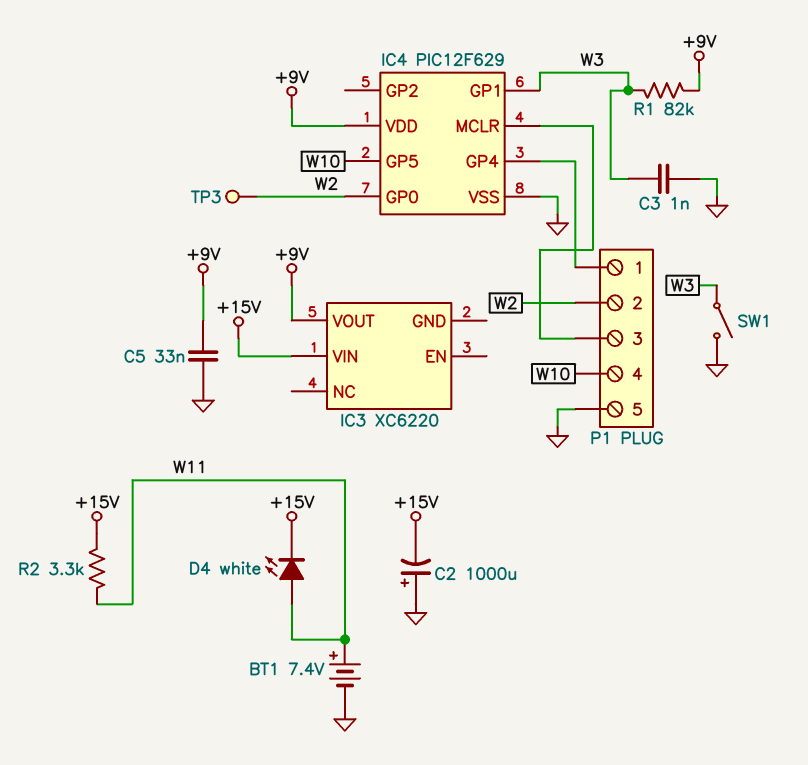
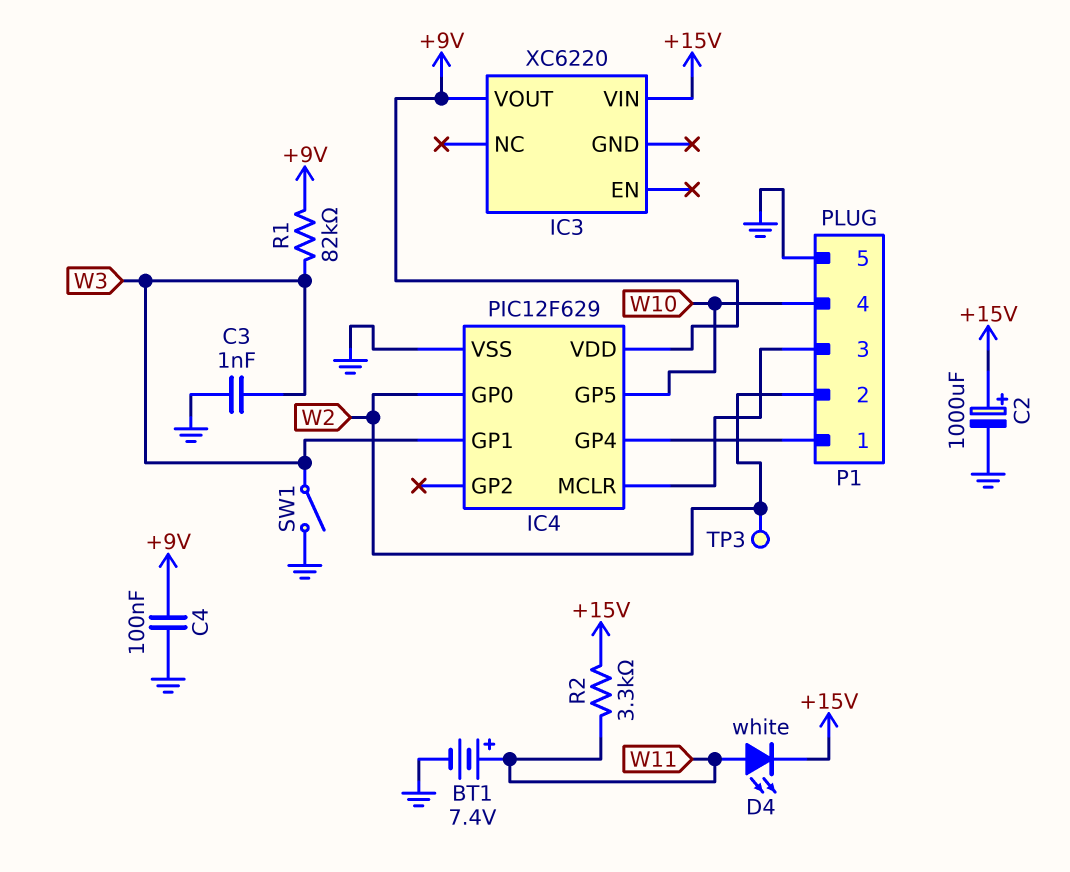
C2: 1000uF (plus GND, minus +15V) -> 1000uF (plus +15V, minus GND)
C4: none -> 100nF (+9V, GND)
C5: 33nF (+9V, GND) -> none

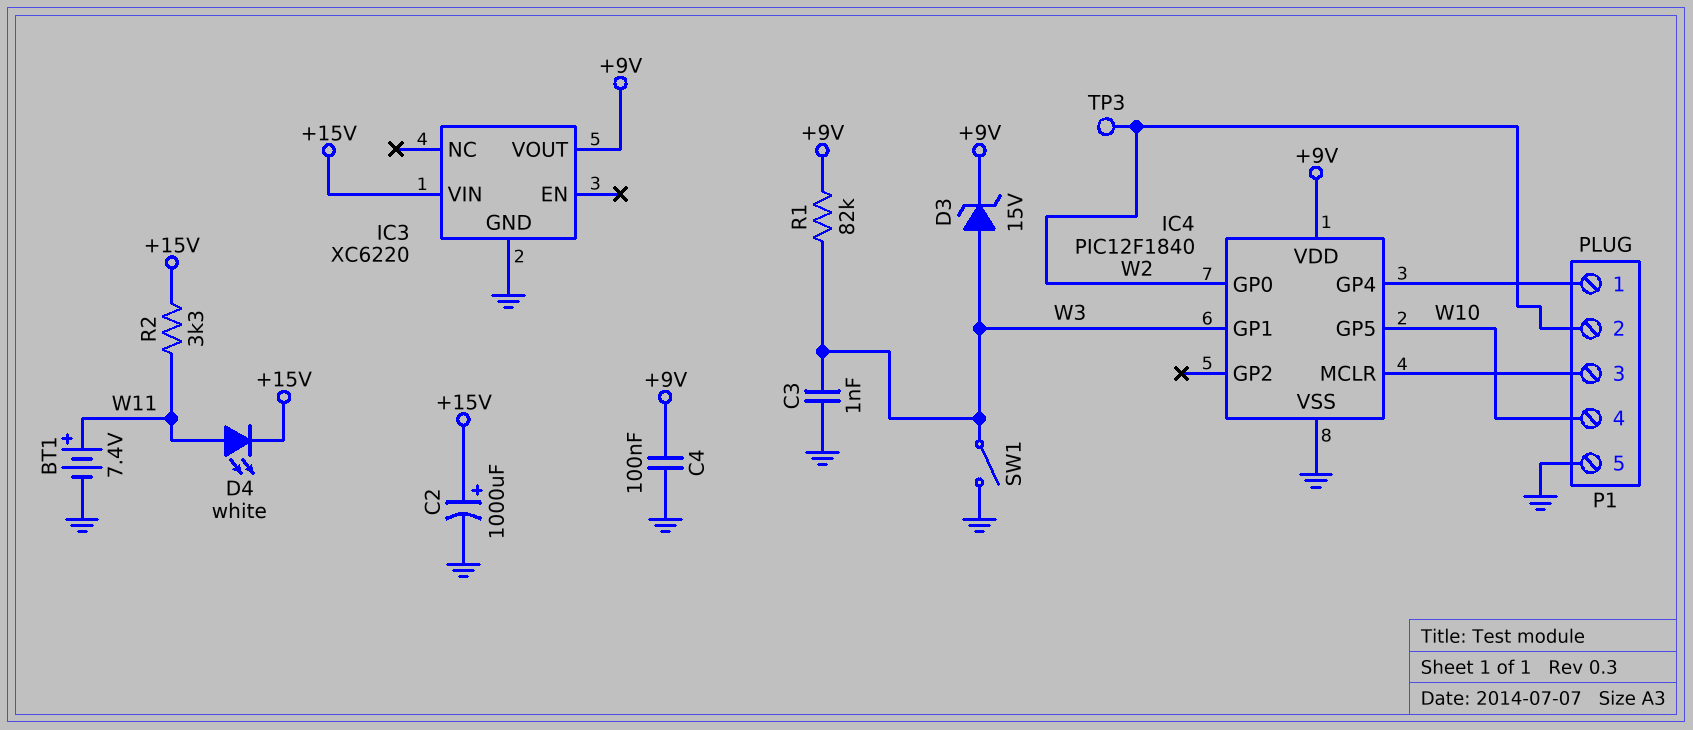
D3: none -> zener 15V (A W3, K +9V)
IC3 pin GND: none -> GND
IC4: PIC12F629 -> PIC12F1840

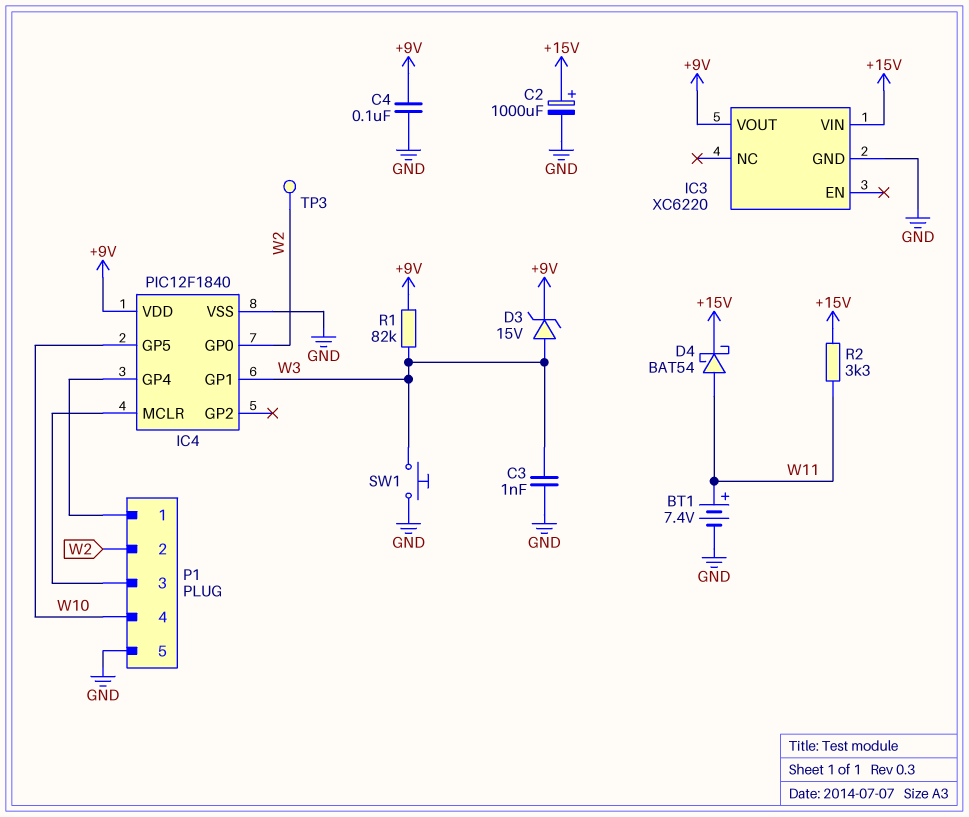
D4: LED white (A W11, K +15V) -> schottky BAT54 (A W11, K +15V)
SW1: switch (GND, W3) -> button (GND, W3)

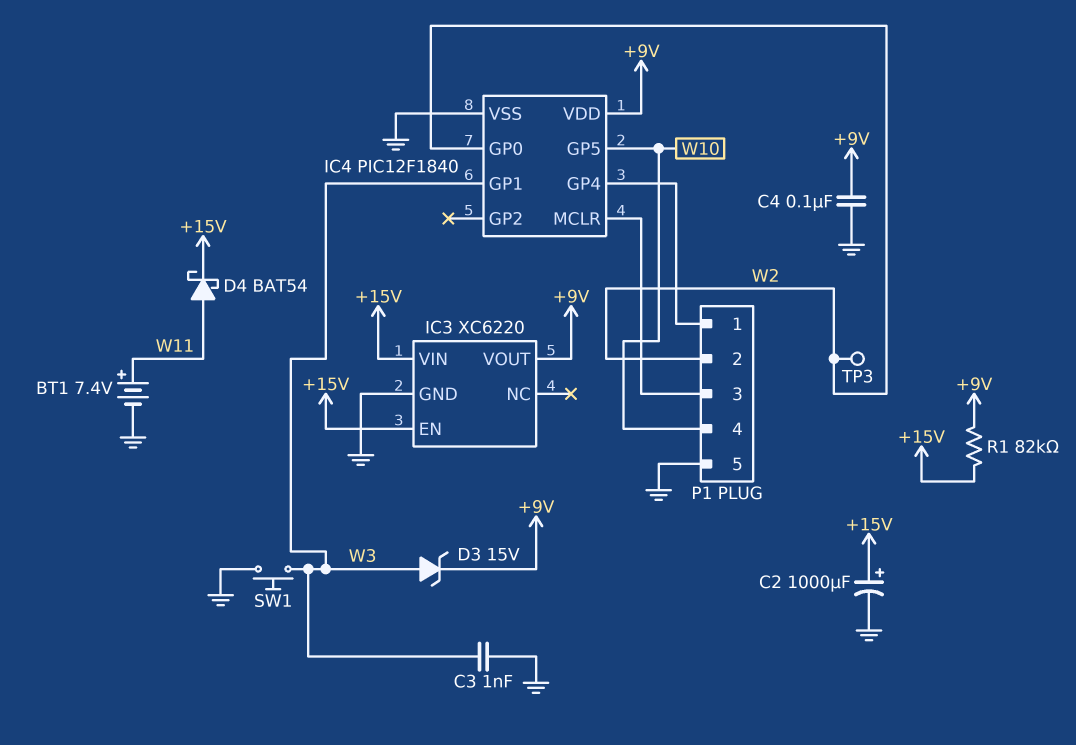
IC3 pin EN: none -> +15V
R1: 82k (+9V, W3) -> 82k (+9V, +15V)
R2: 3.3k (+15V, W11) -> none

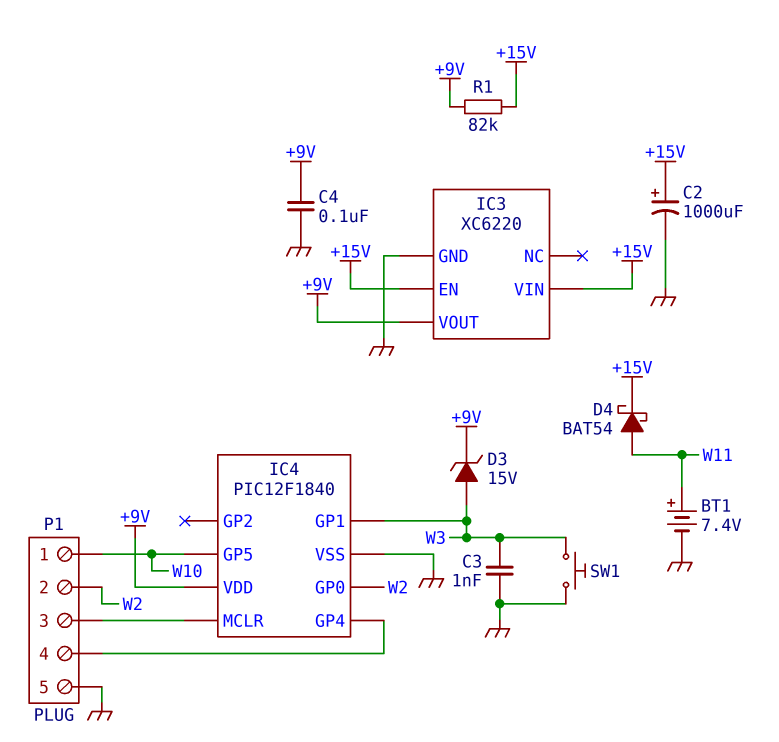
P1 pin 1: IC4/GP4 -> W10
P1 pin 4: W10 -> IC4/GP4
TP3: test point (W2) -> none

